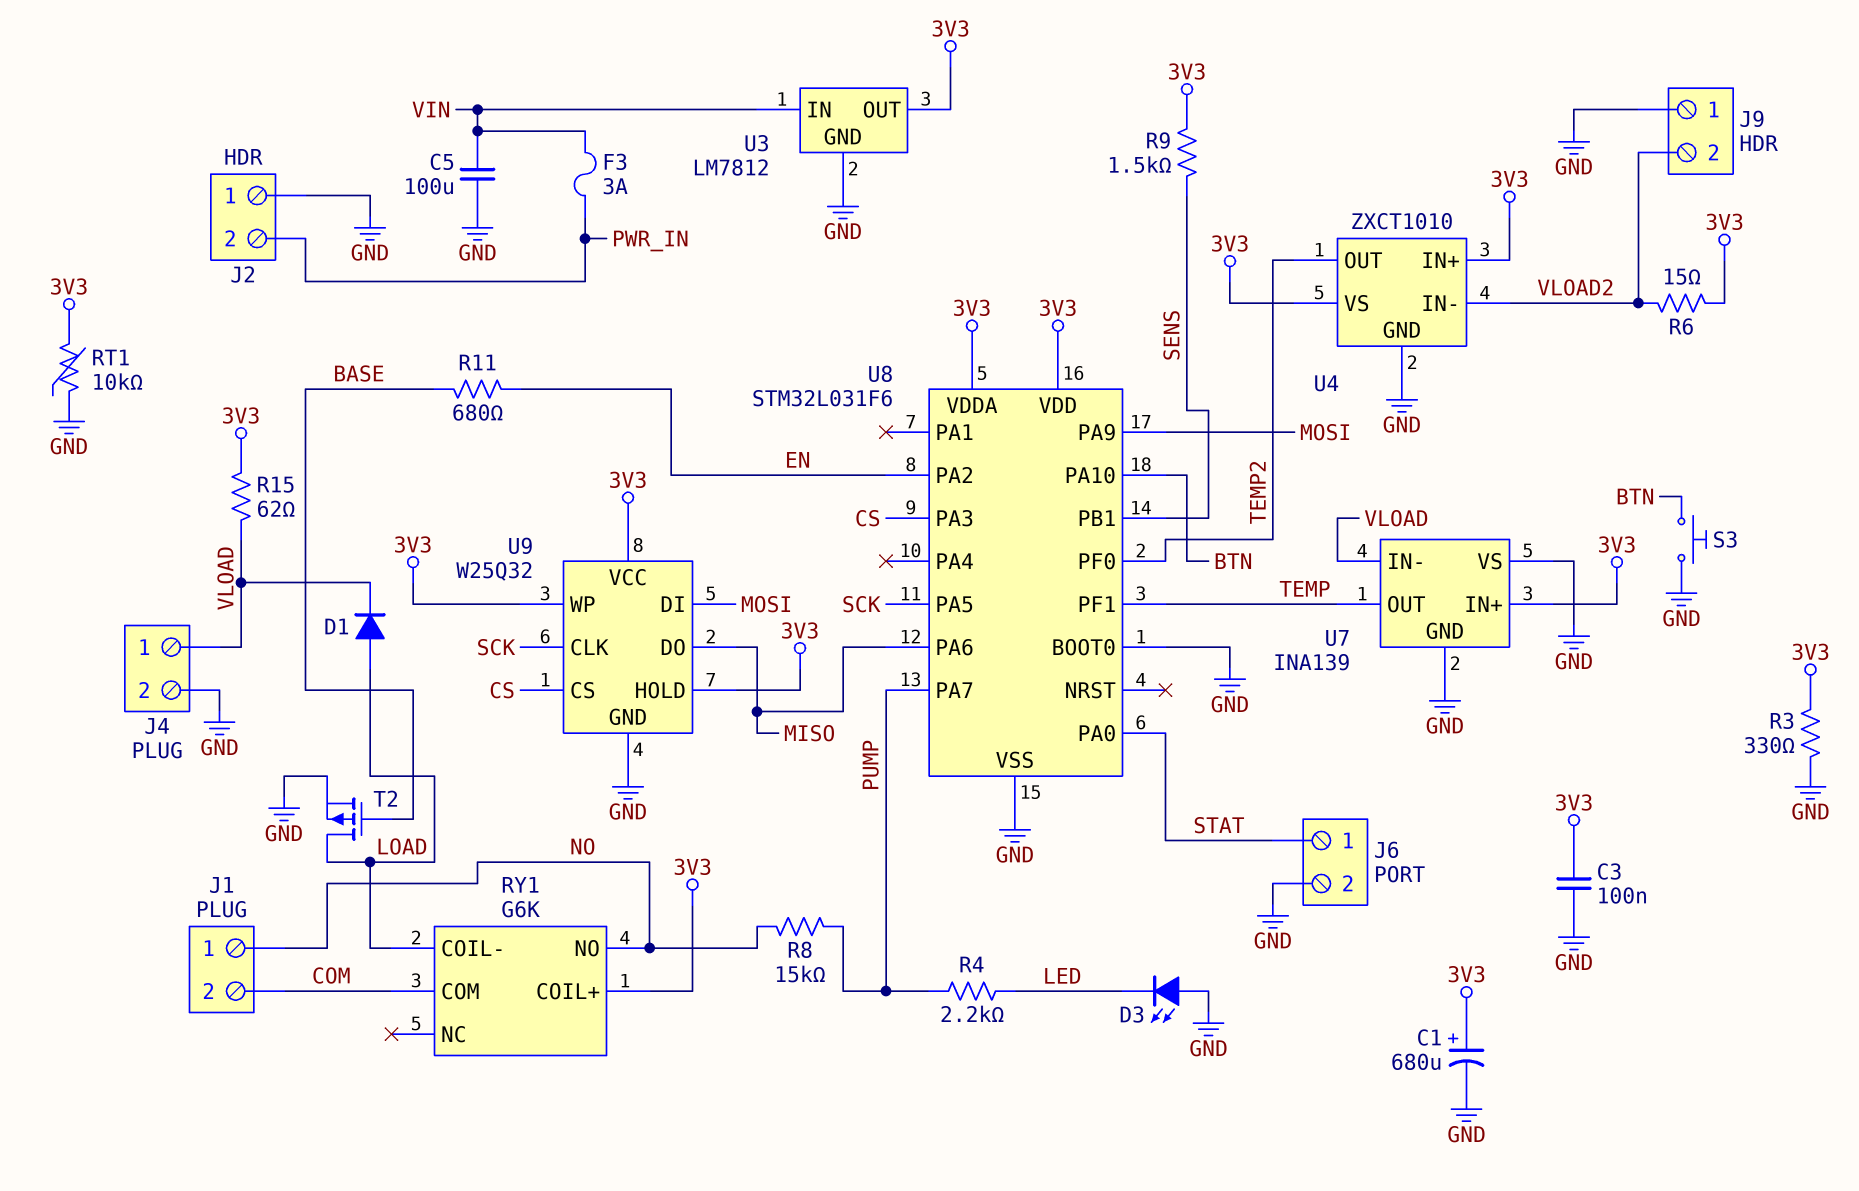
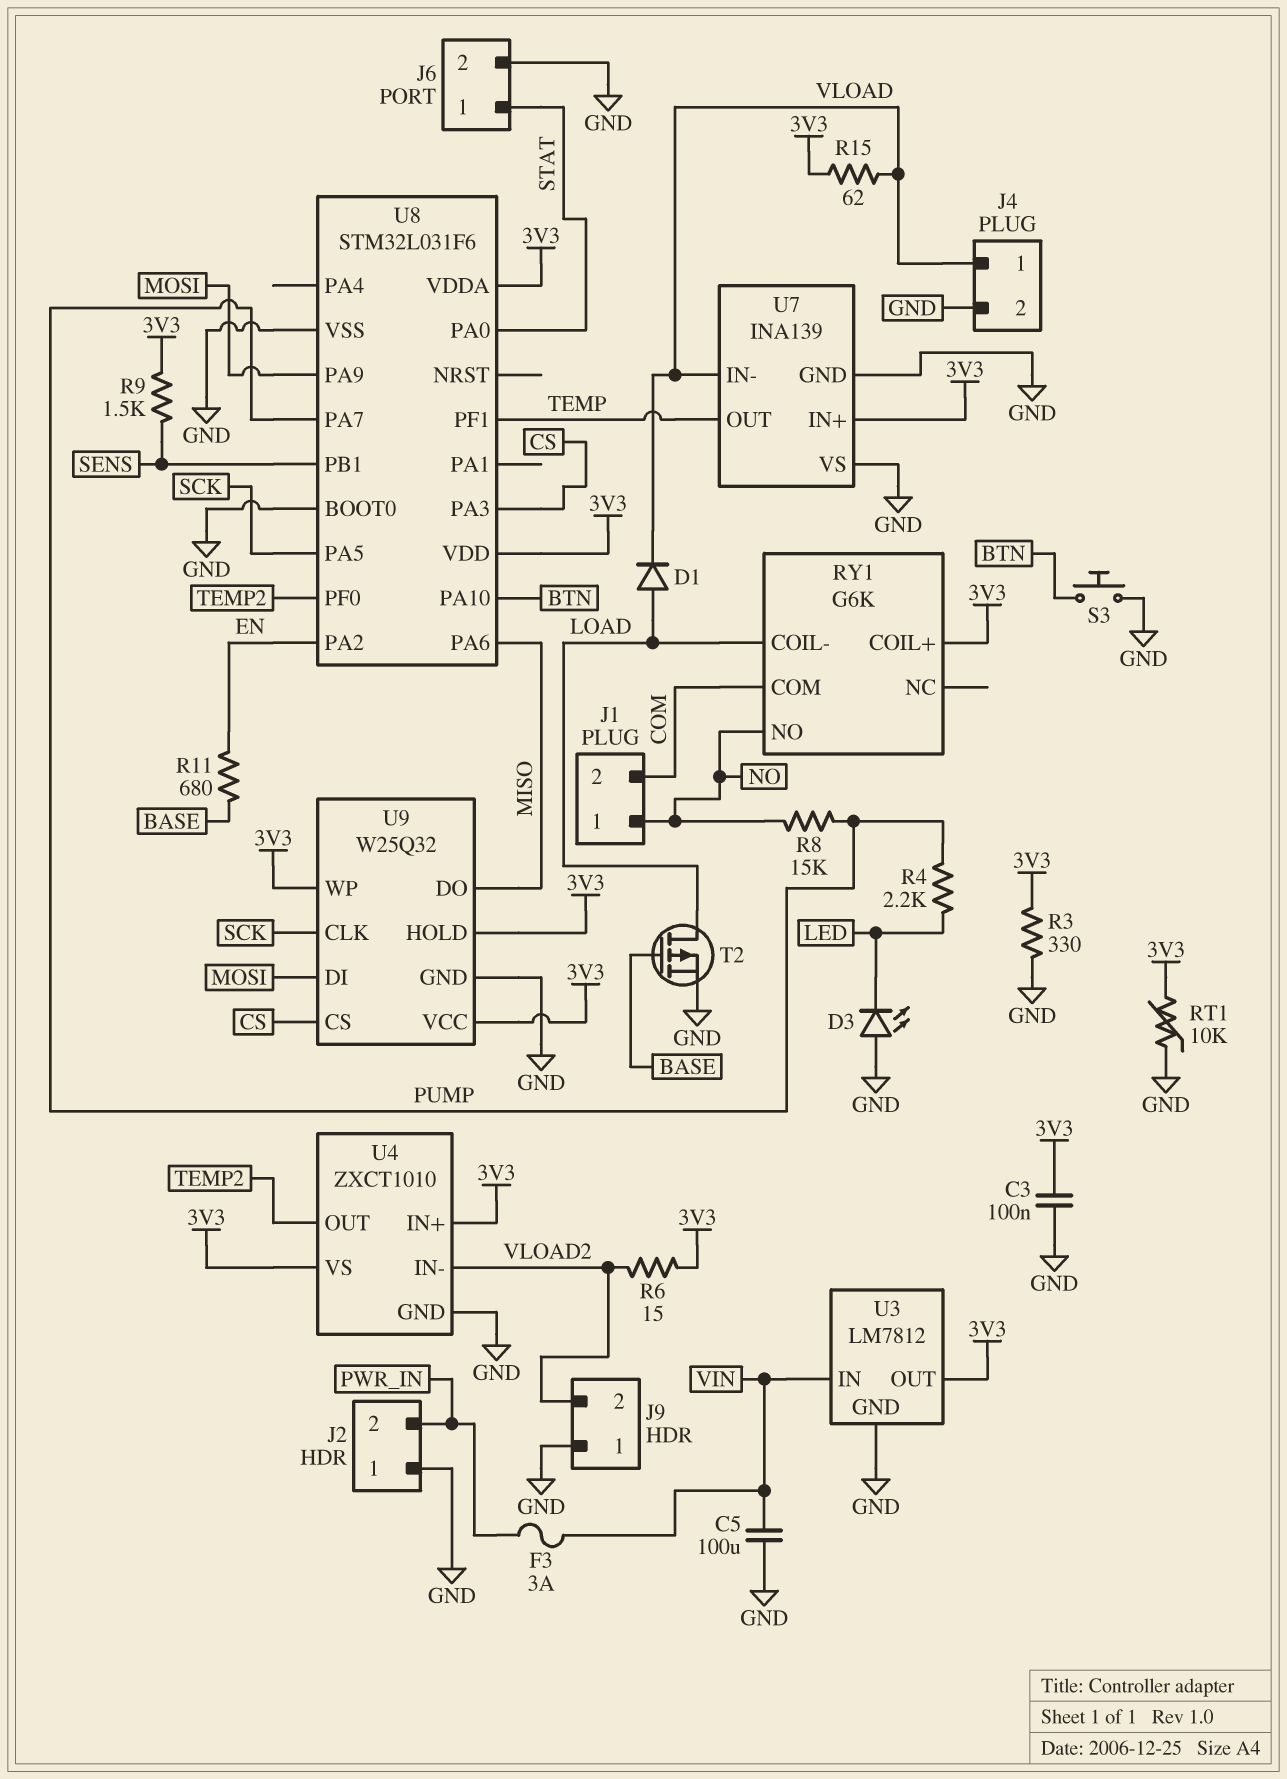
C1: 680uF (plus 3V3, minus GND) -> none

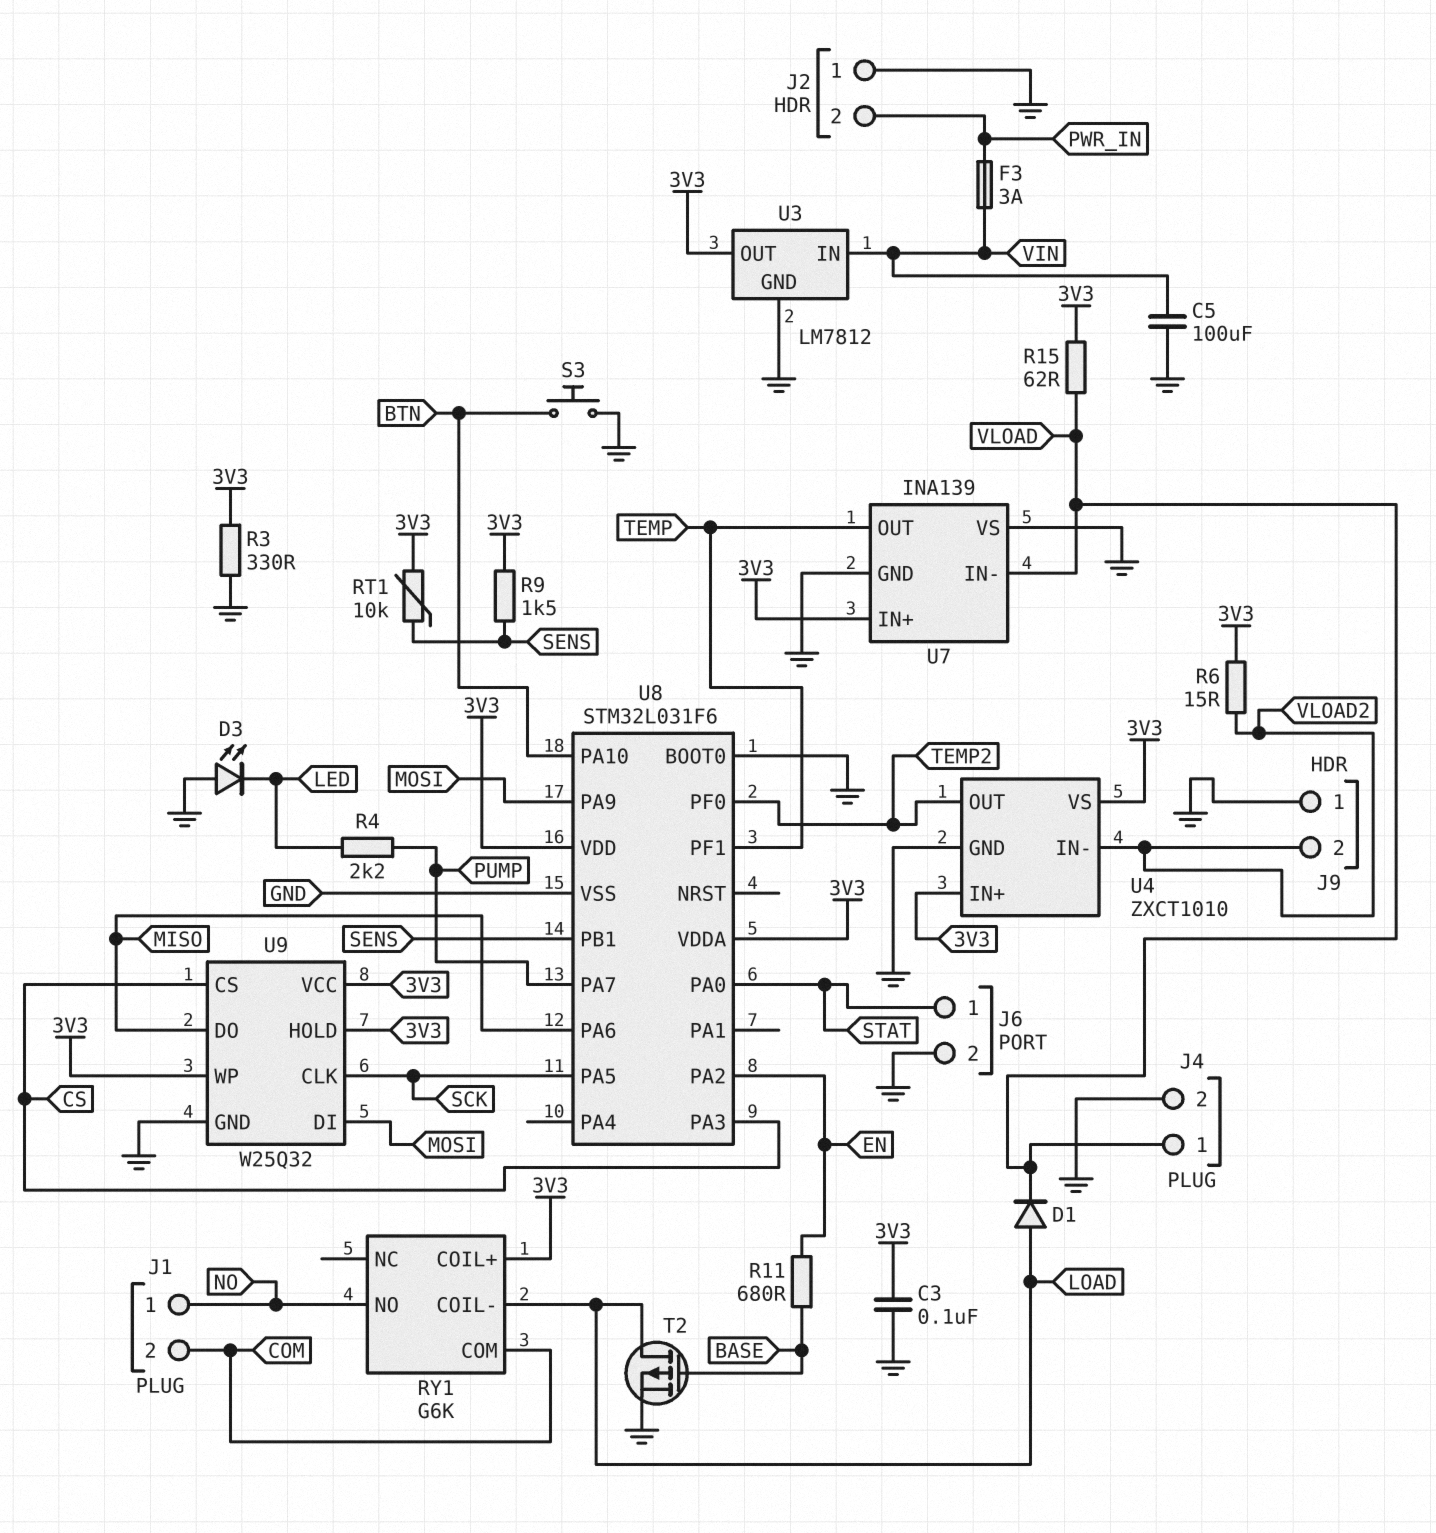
R8: 15k (NO, PUMP) -> none
RT1: 10k (3V3, GND) -> 10k (3V3, SENS)

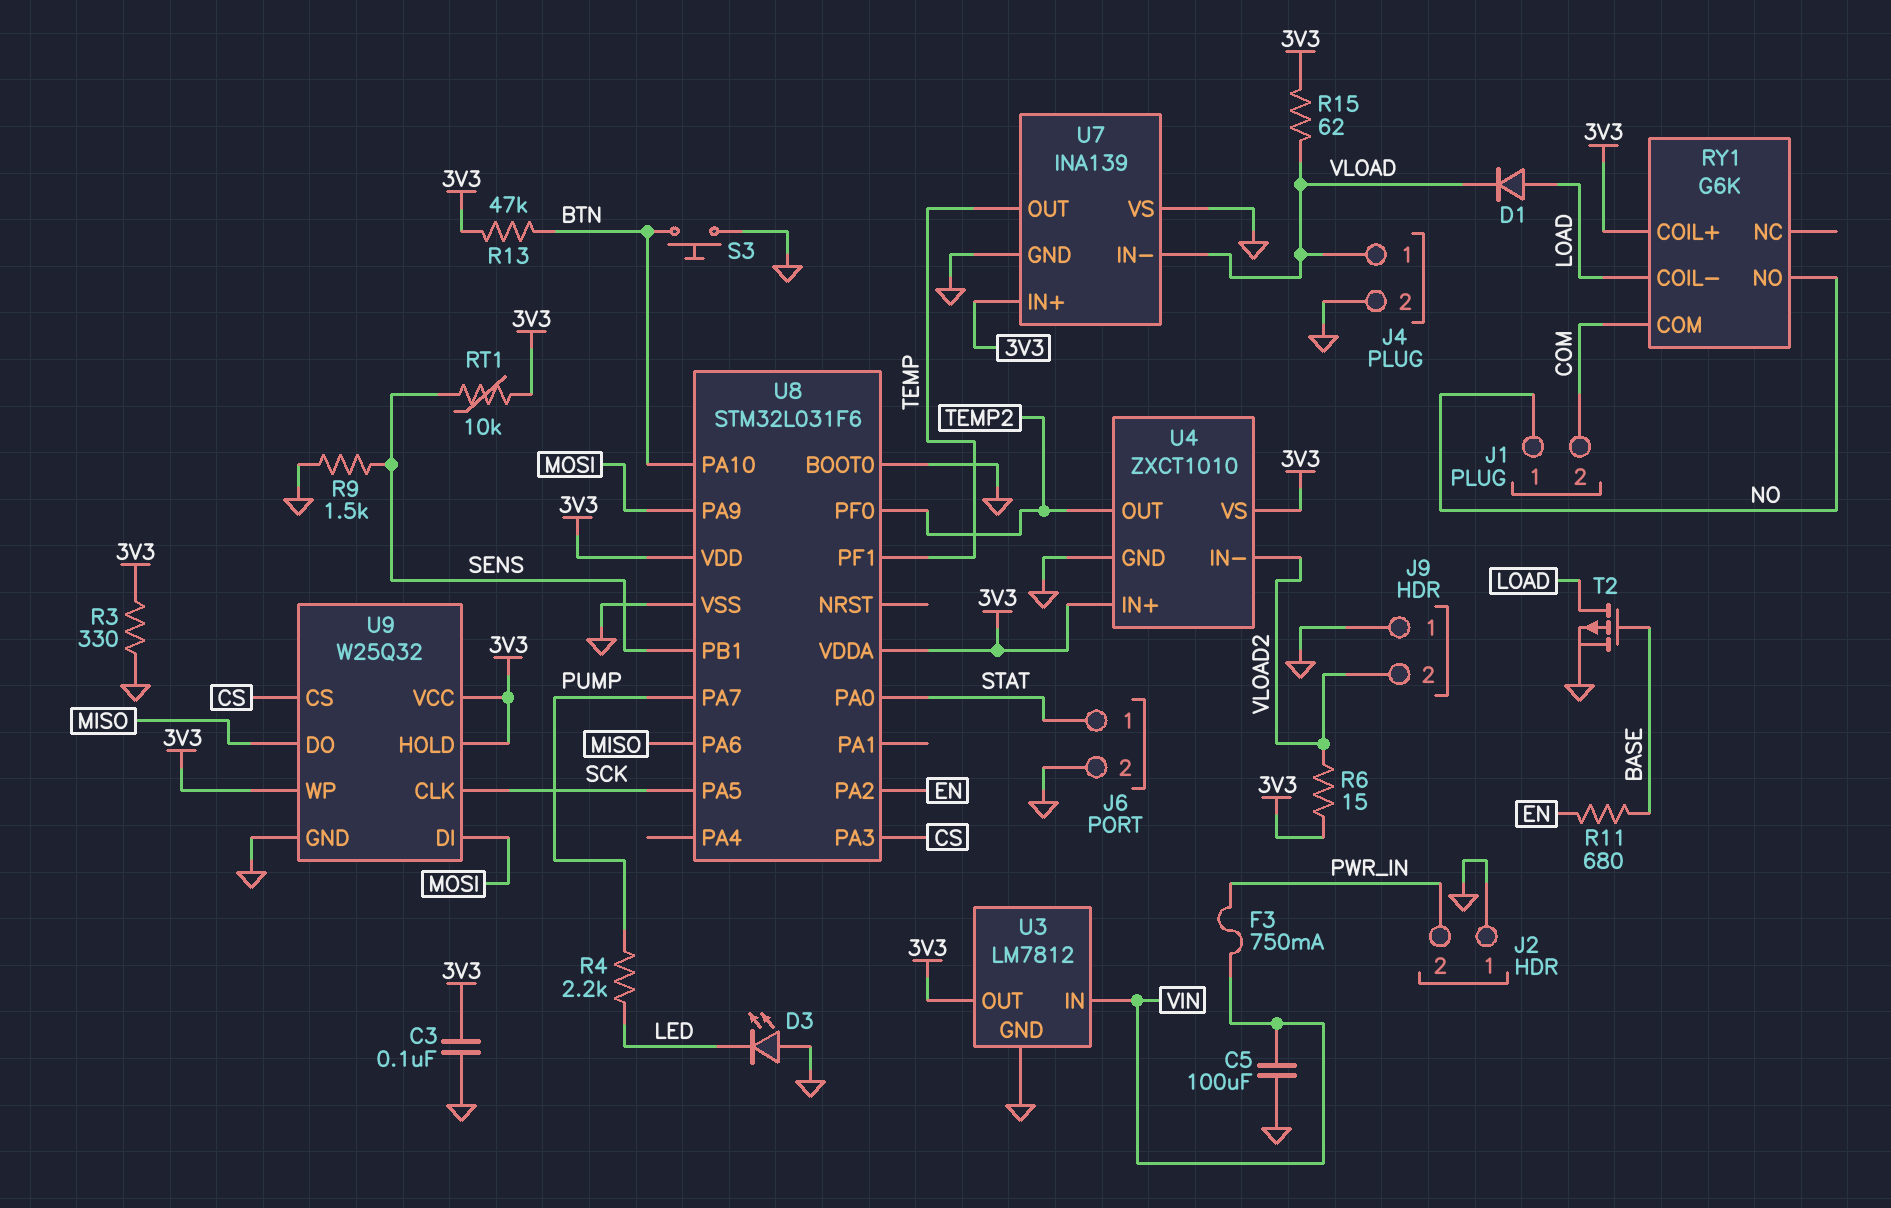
F3: 3A (PWR_IN, VIN) -> 750mA (PWR_IN, VIN)
R9: 1.5k (3V3, SENS) -> 1.5k (GND, SENS)
R13: none -> 47k (3V3, BTN)

